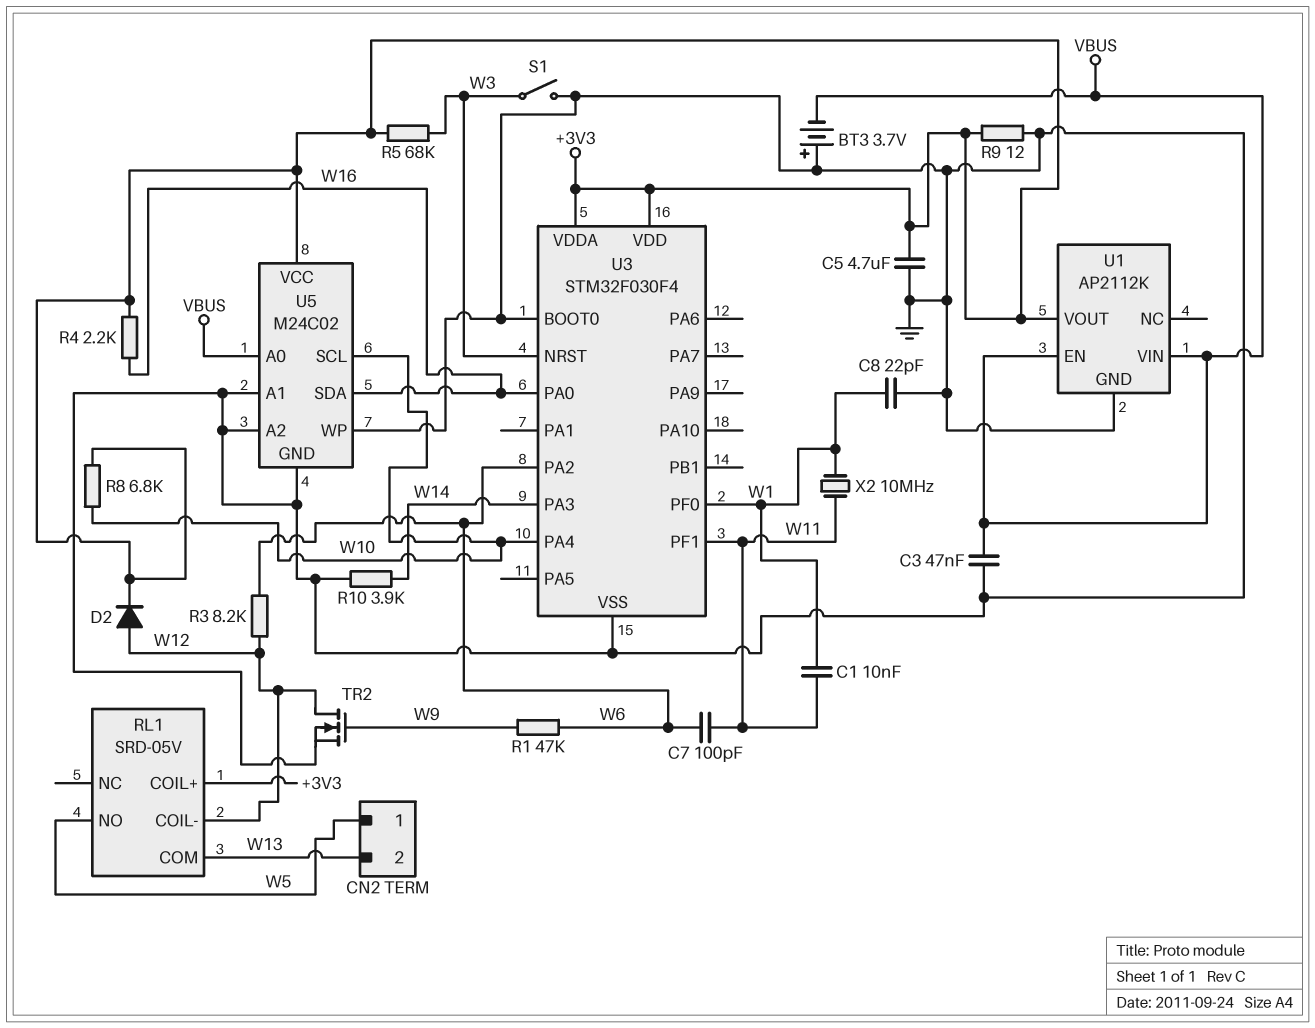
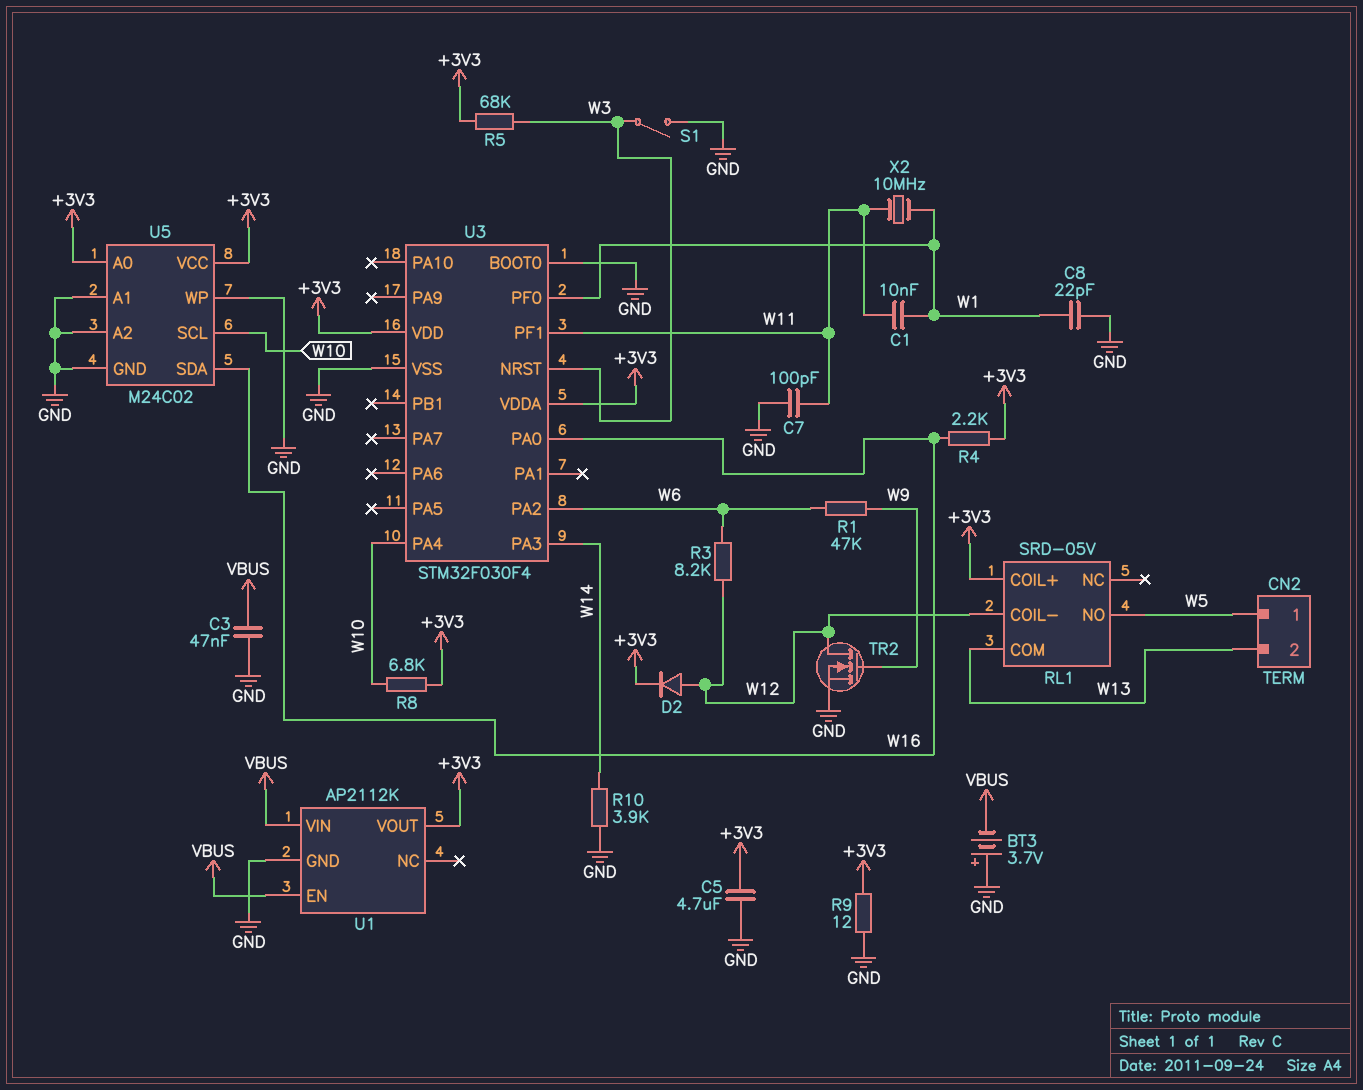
C7: 100pF (W6, W11) -> 100pF (GND, W11)
U5 pin A0: VBUS -> +3V3

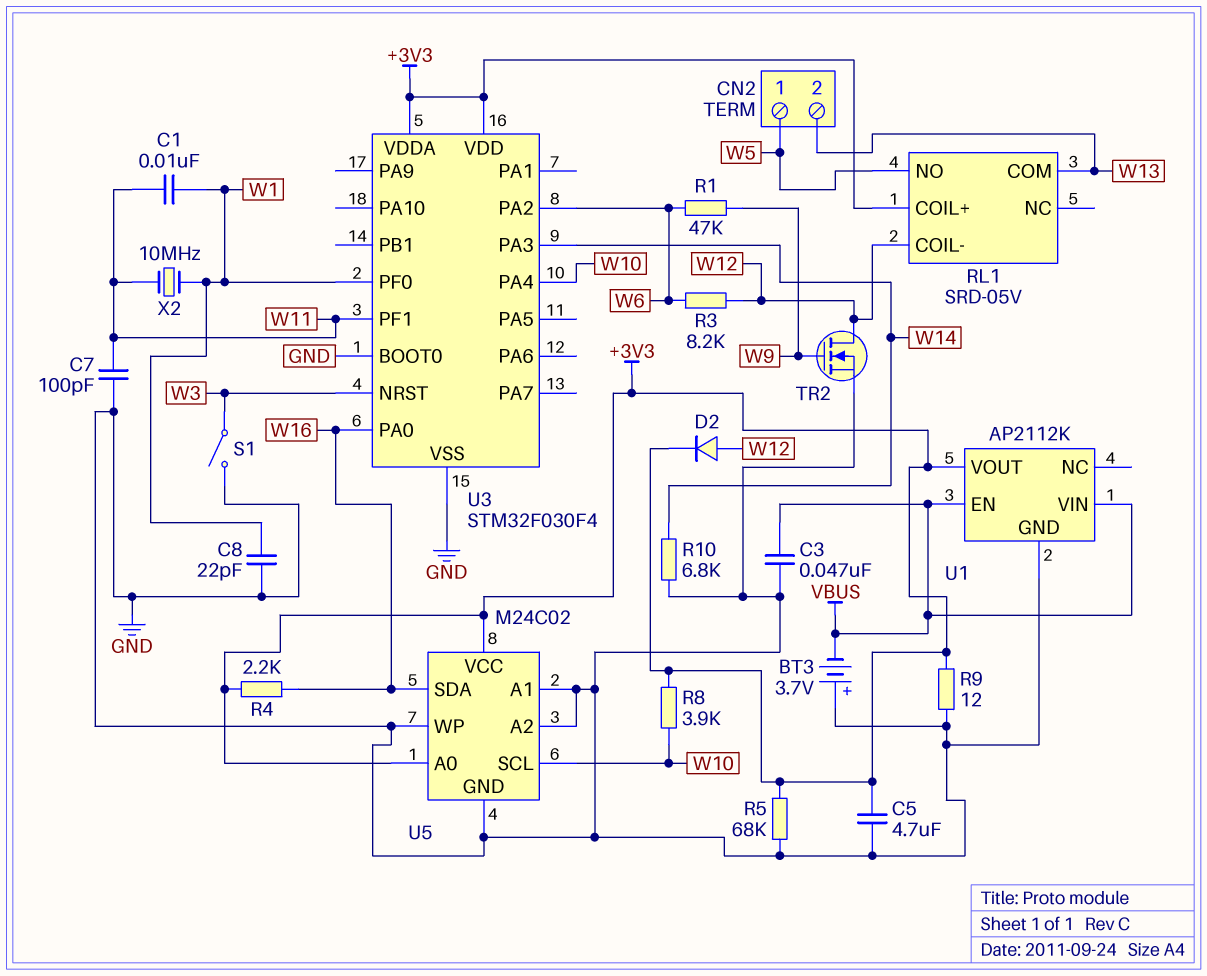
R5: 68k (+3V3, W3) -> 68k (+3V3, GND)
R8: 6.8k (+3V3, W10) -> 3.9k (+3V3, W10)
R10: 3.9k (GND, W14) -> 6.8k (GND, W14)

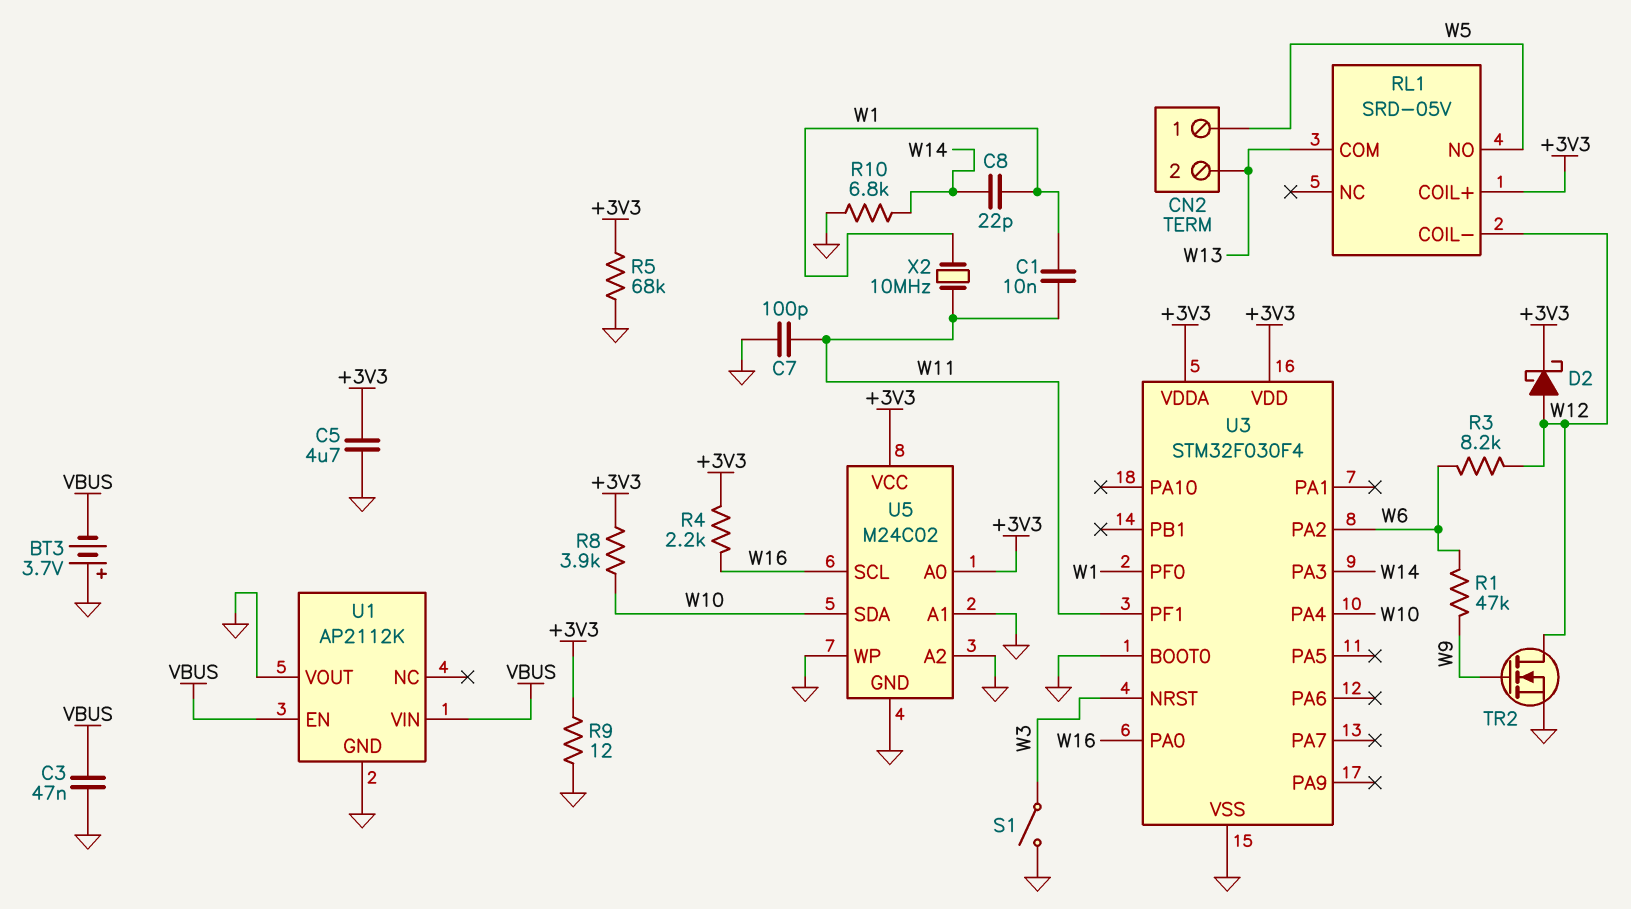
C8: 22pF (GND, W1) -> 22pF (W1, W14)
D2: diode (A W12, K +3V3) -> schottky (A W12, K +3V3)
U1 pin VOUT: +3V3 -> GND
U5 pin SCL: W10 -> W16
U5 pin SDA: W16 -> W10

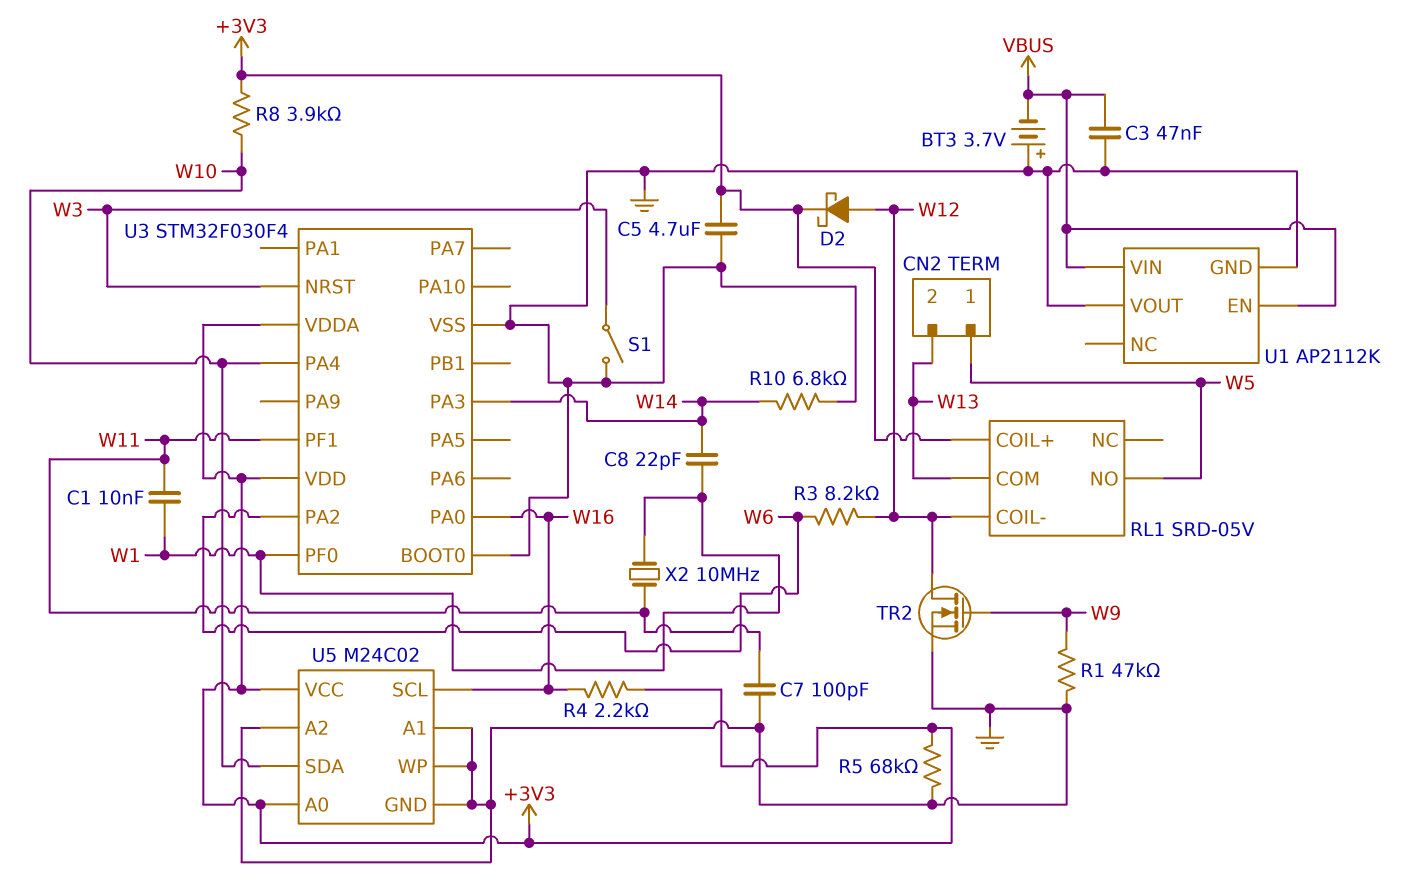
R1: 47k (W6, W9) -> 47k (GND, W9)
R9: 12 (+3V3, GND) -> none

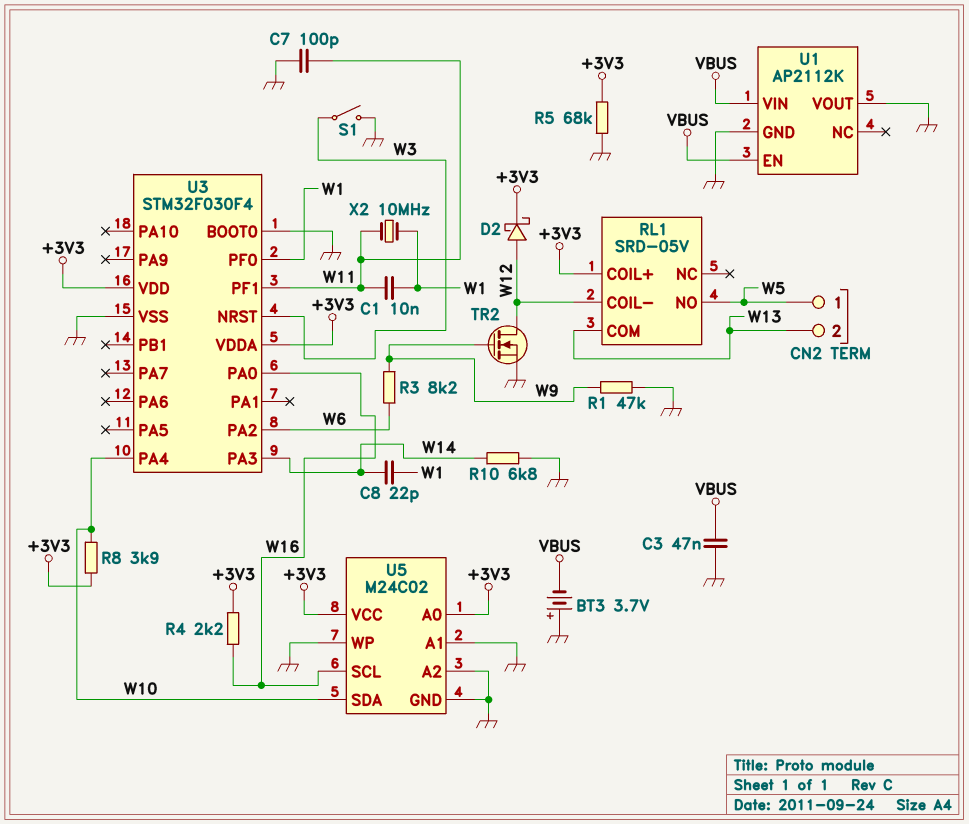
C5: 4.7uF (+3V3, GND) -> none
R3: 8.2k (W6, W12) -> 8.2k (W6, W9)

